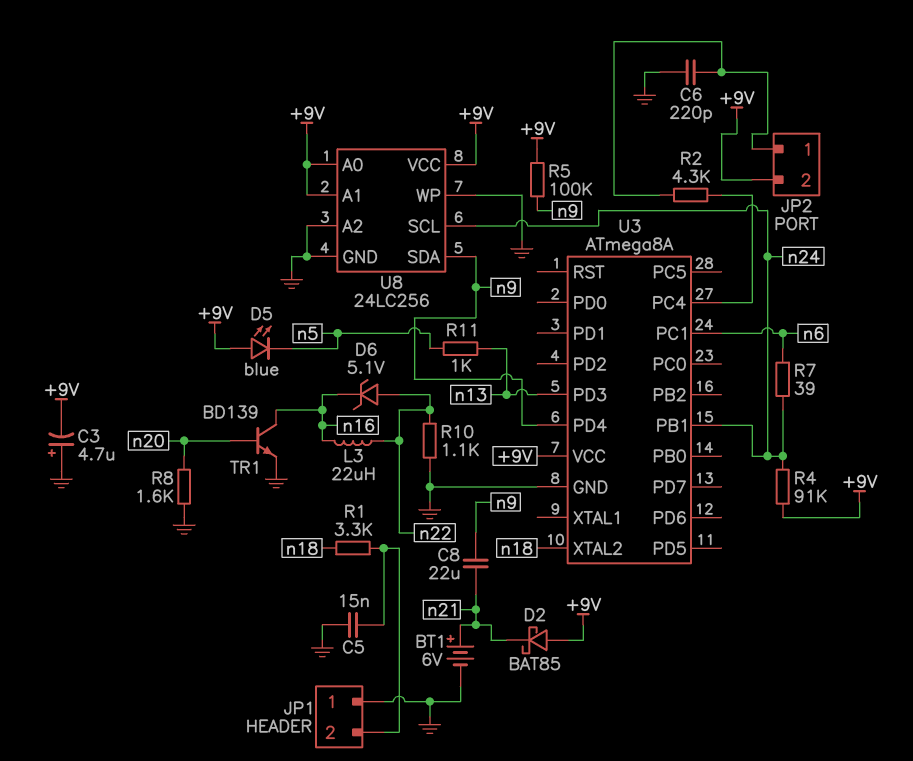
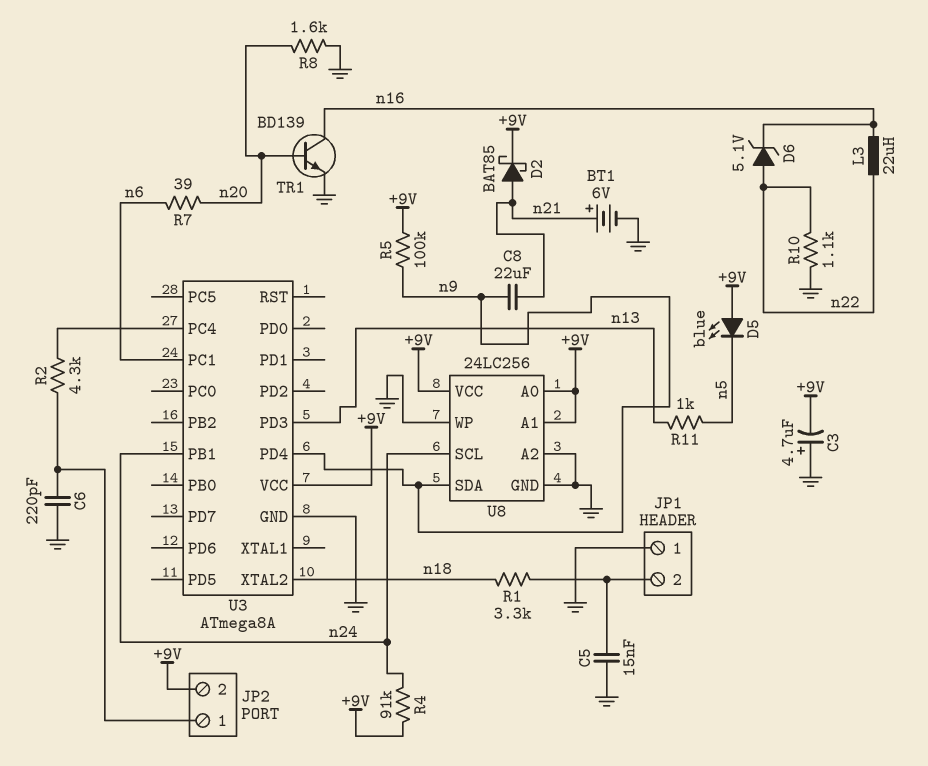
D2: schottky BAT85 (A +9V, K n21) -> schottky BAT85 (A n21, K +9V)
R7: 39 (n6, n24) -> 39 (n6, n20)

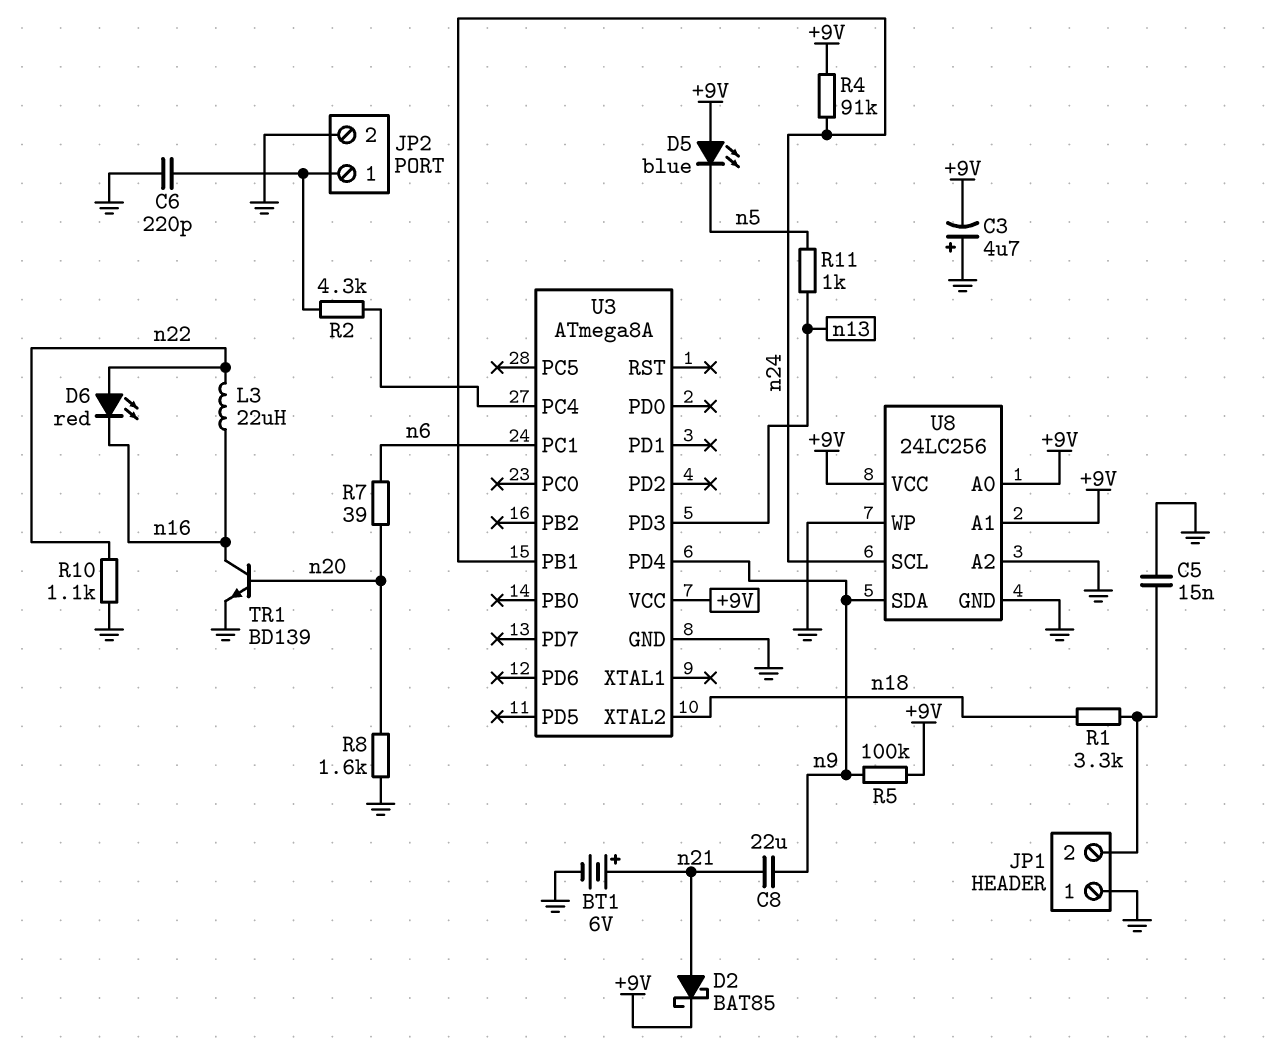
D6: zener 5.1V (A n22, K n16) -> LED red (A n22, K n16)
JP2 pin 2: +9V -> GND

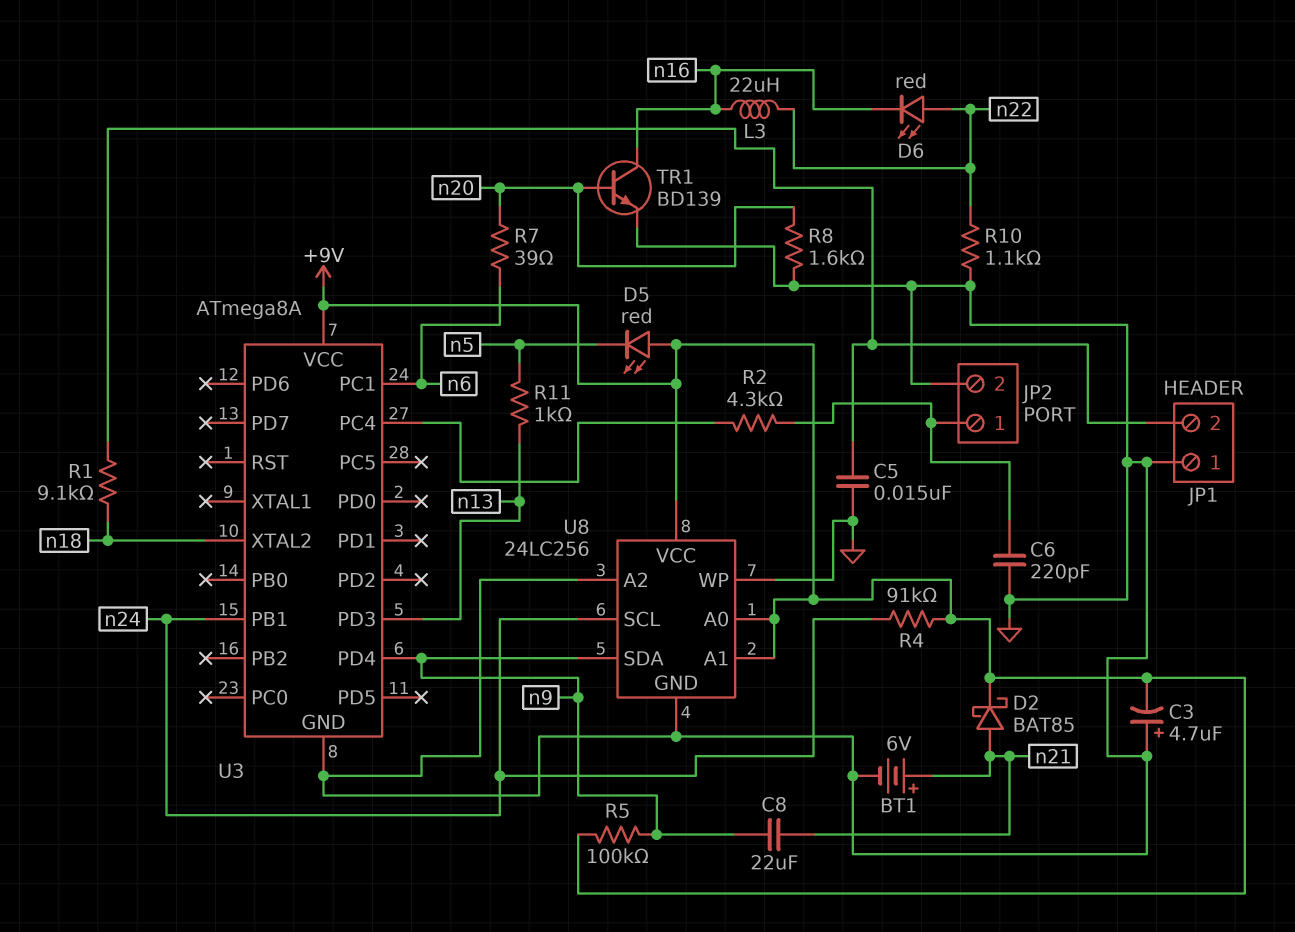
D5: LED blue (A +9V, K n5) -> LED red (A +9V, K n5)
R1: 3.3k (JP1/2, n18) -> 9.1k (JP1/2, n18)

